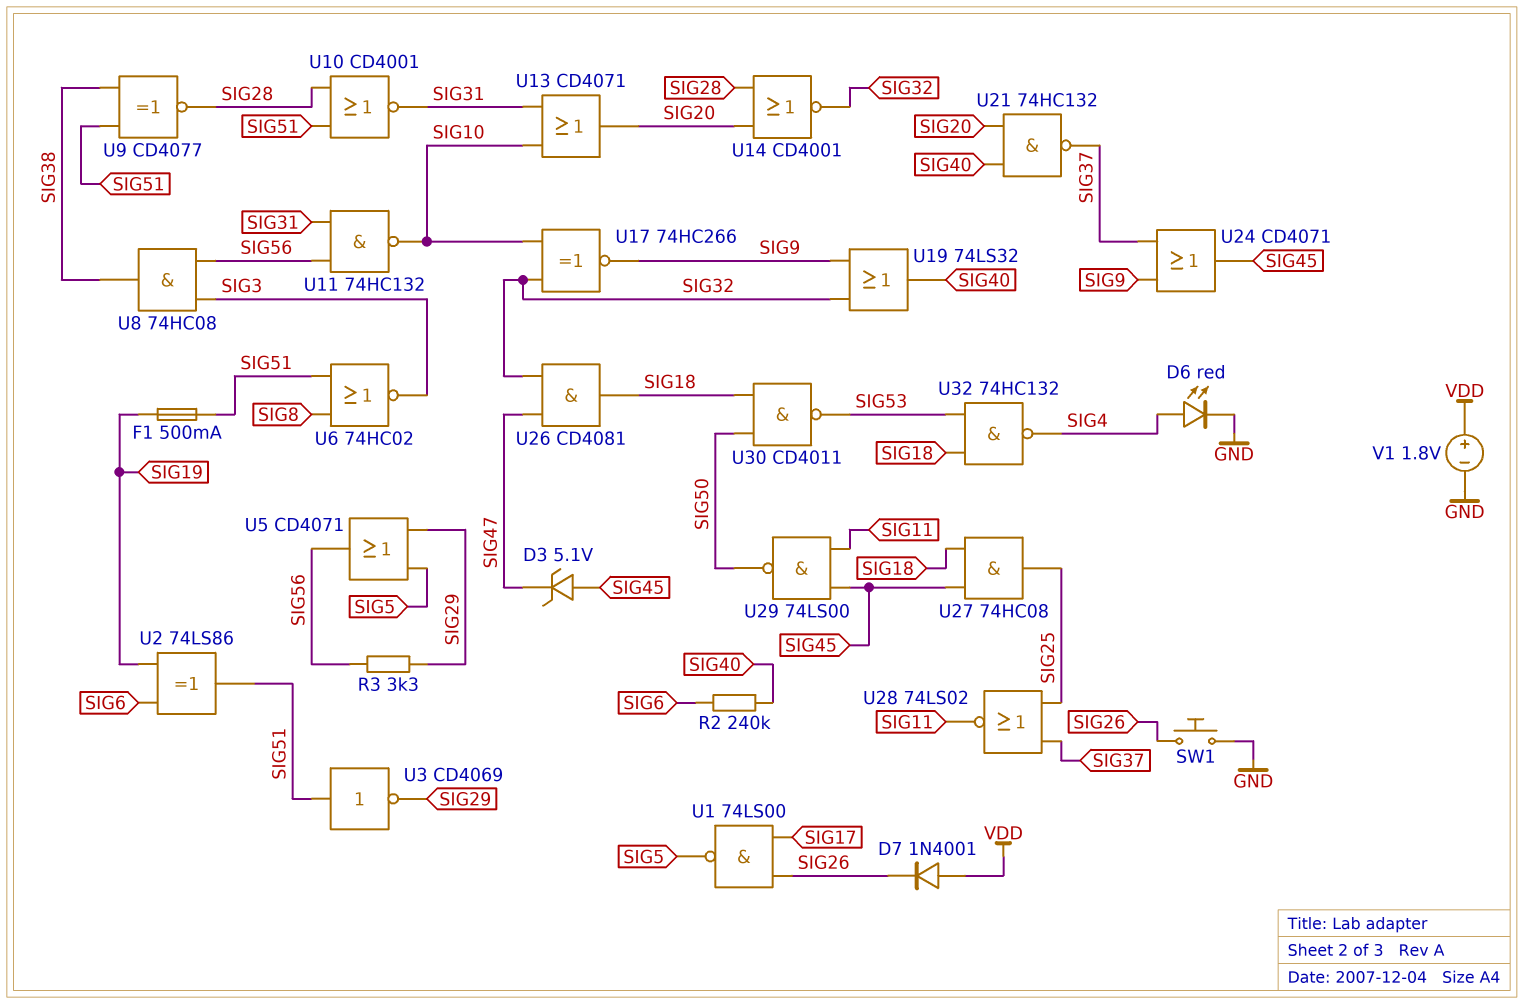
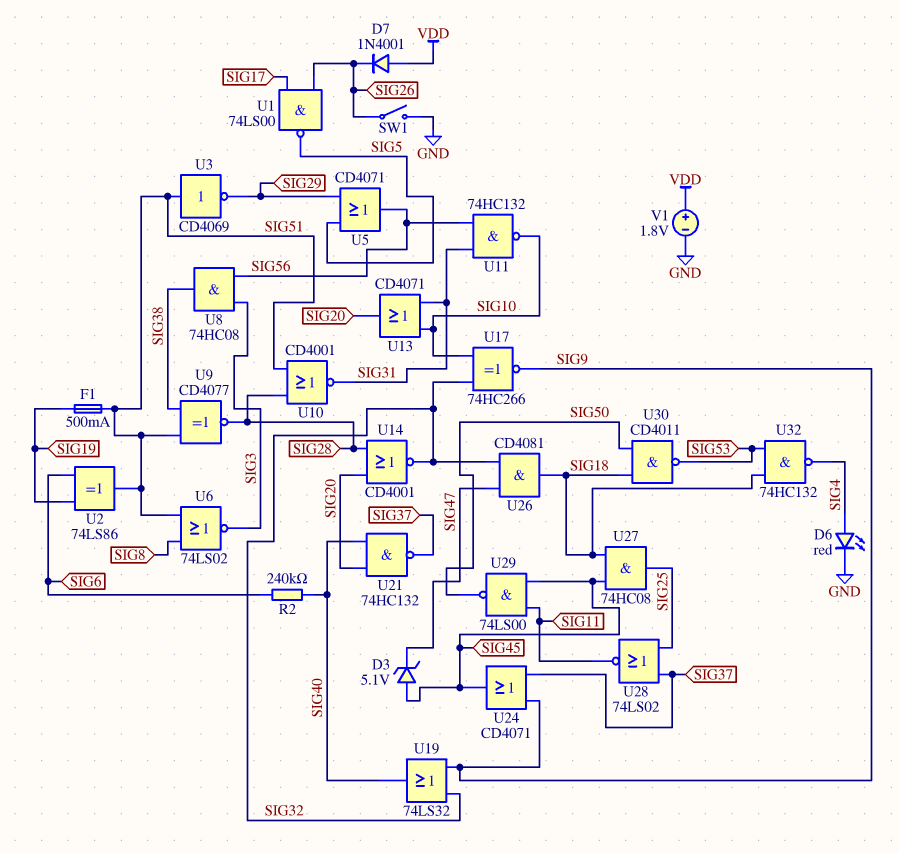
R3: 3.3k (SIG29, SIG56) -> none
SW1: button (GND, SIG26) -> switch (GND, SIG26)
U6: NOR 74HC02 (in SIG8, in SIG51, out SIG3) -> NOR 74LS02 (in SIG8, in SIG51, out SIG3)

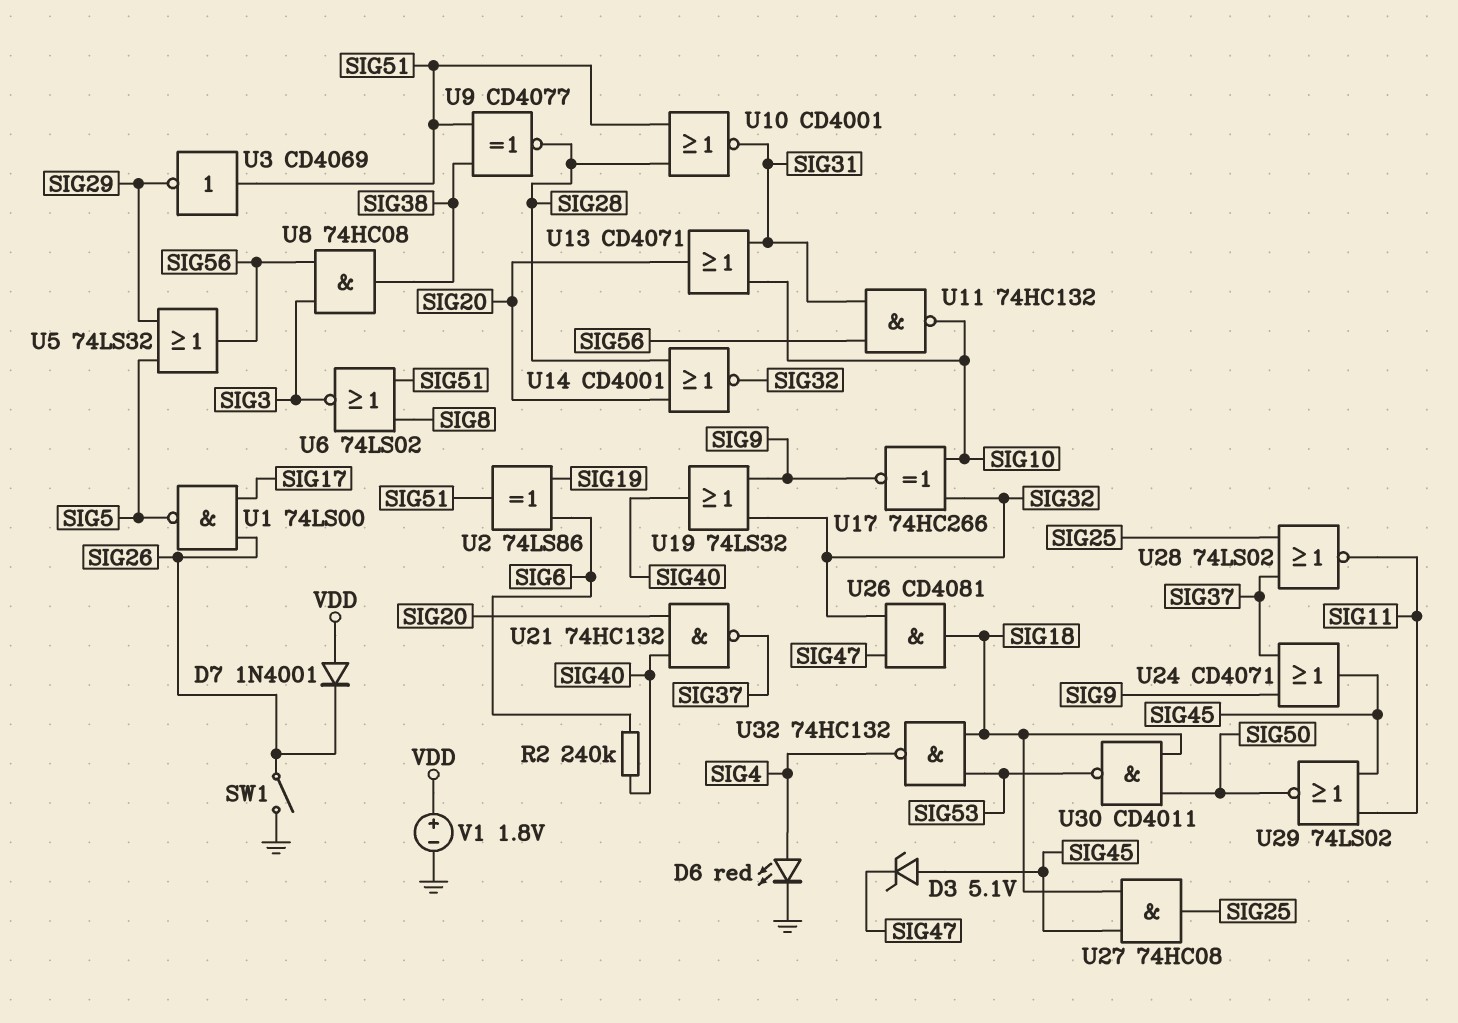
F1: 500mA (SIG19, SIG51) -> none
U5: OR CD4071 (in SIG5, in SIG29, out SIG56) -> OR 74LS32 (in SIG5, in SIG29, out SIG56)
U29: NAND 74LS00 (in SIG11, in SIG45, out SIG50) -> NOR 74LS02 (in SIG11, in SIG45, out SIG50)

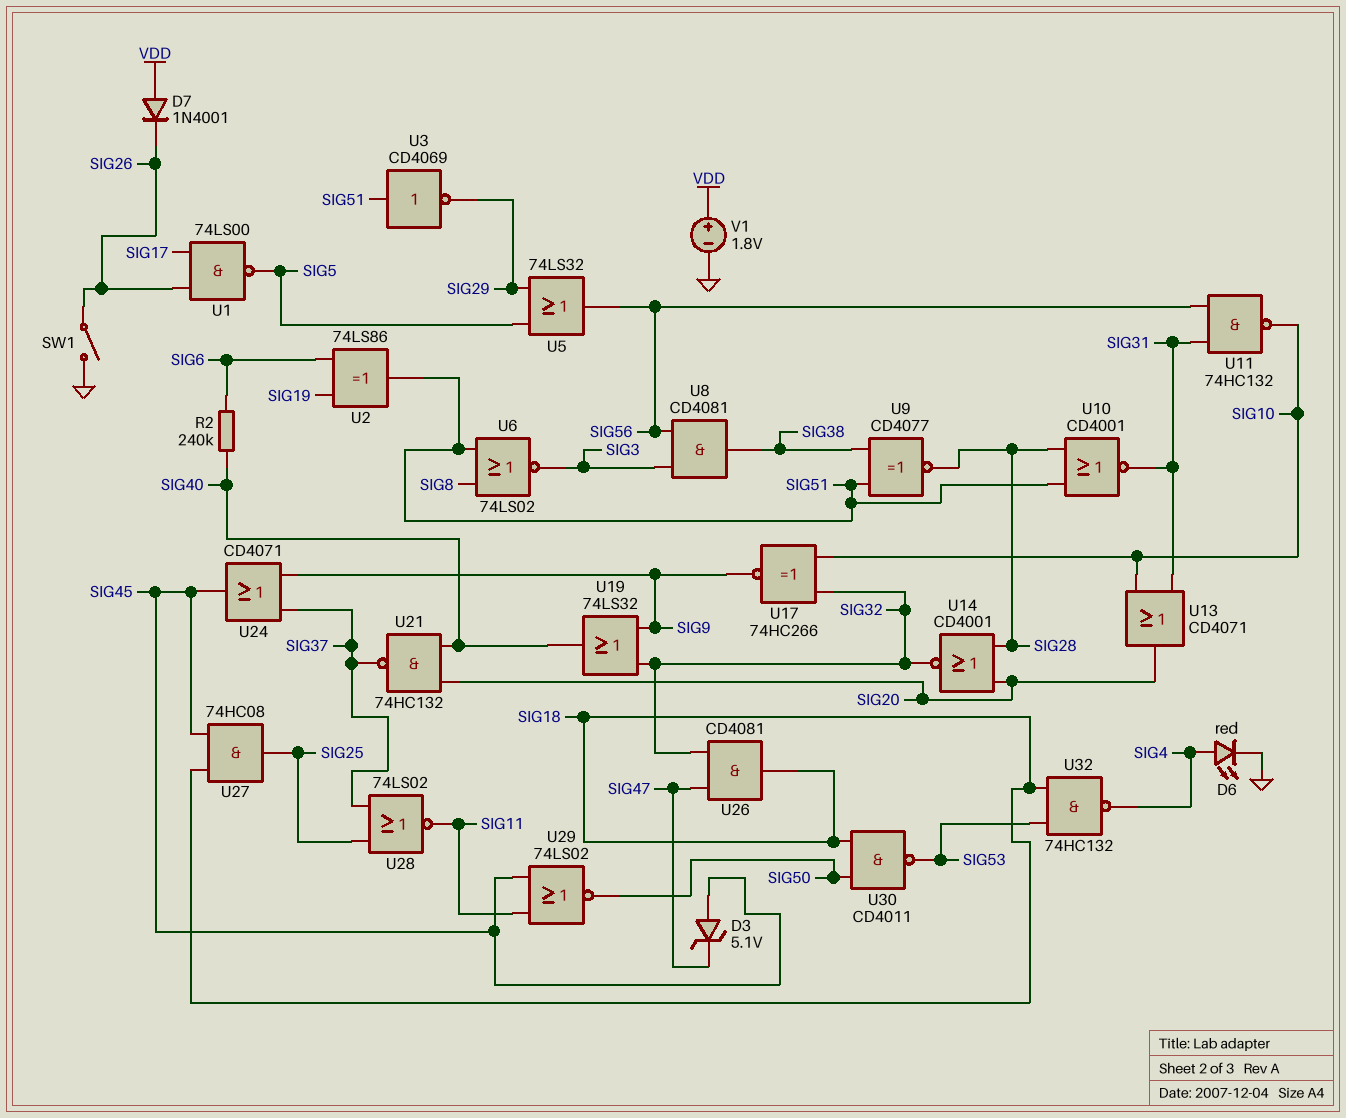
U8: AND 74HC08 (in SIG3, in SIG56, out SIG38) -> AND CD4081 (in SIG3, in SIG56, out SIG38)

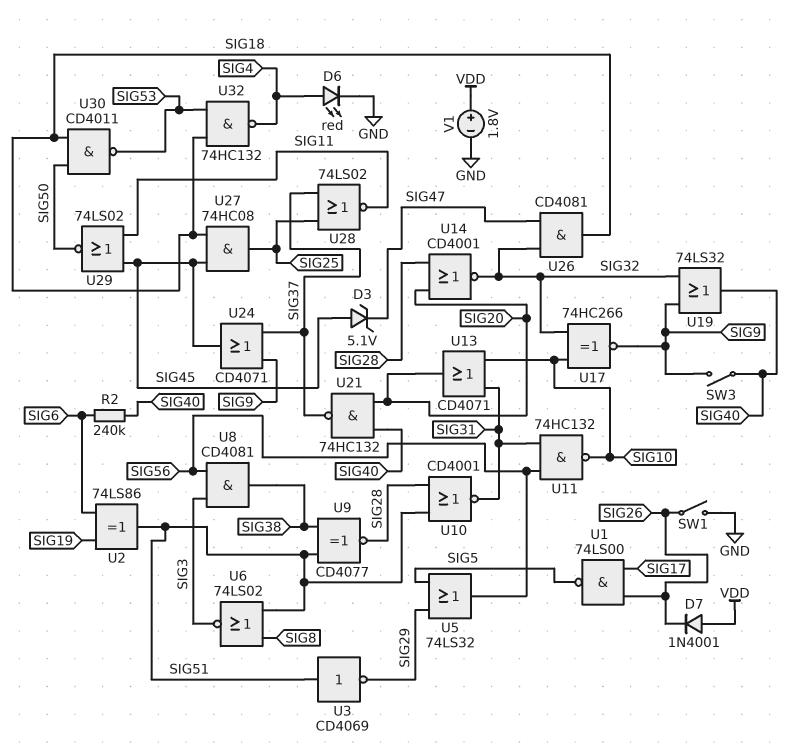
SW3: none -> switch (SIG9, SIG40)

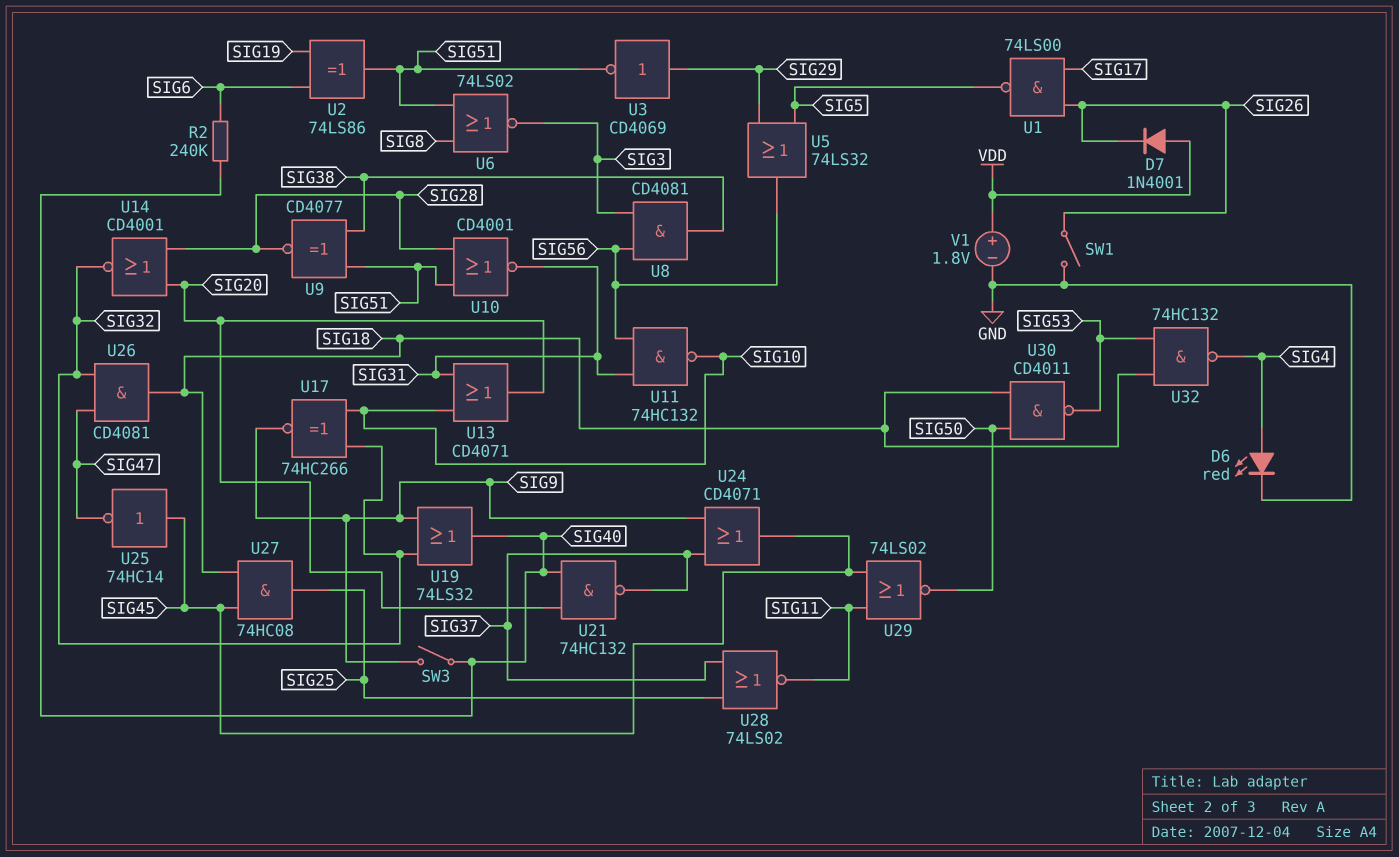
D3: zener 5.1V (A SIG45, K SIG47) -> none
U3: NOT CD4069 (in SIG51, out SIG29) -> NOT CD4069 (in SIG29, out SIG51)
U25: none -> NOT 74HC14 (in SIG45, out SIG47)

